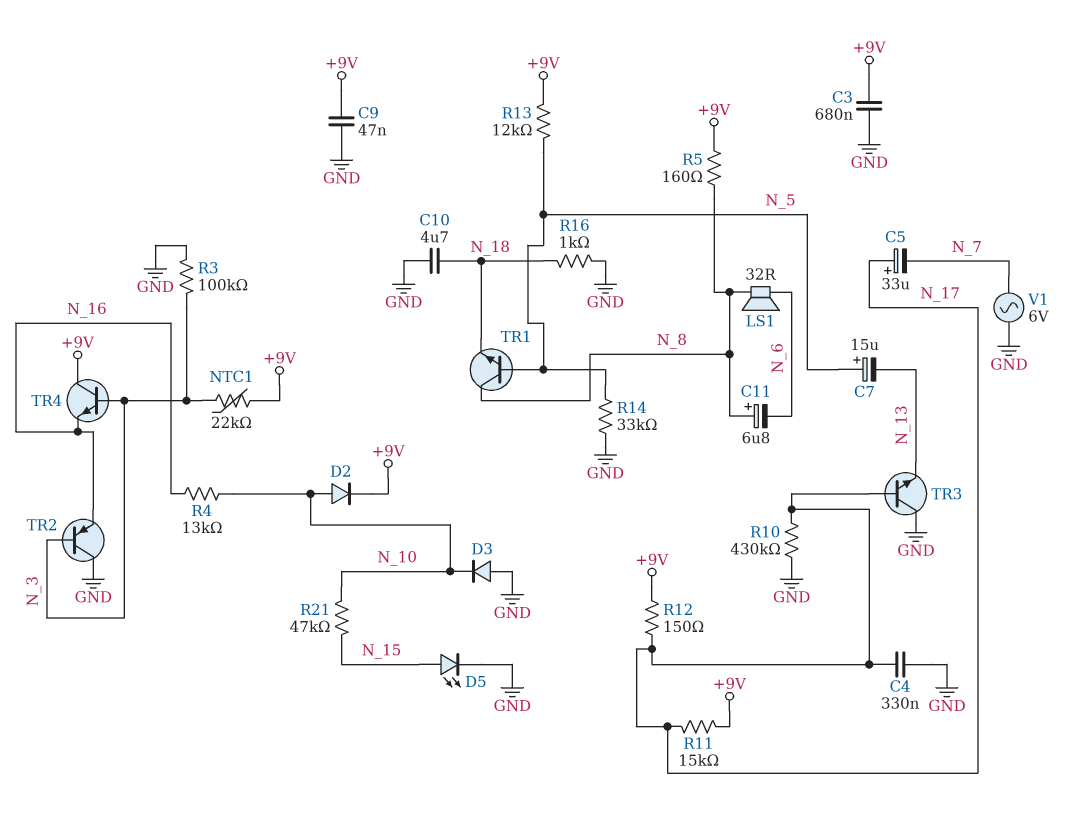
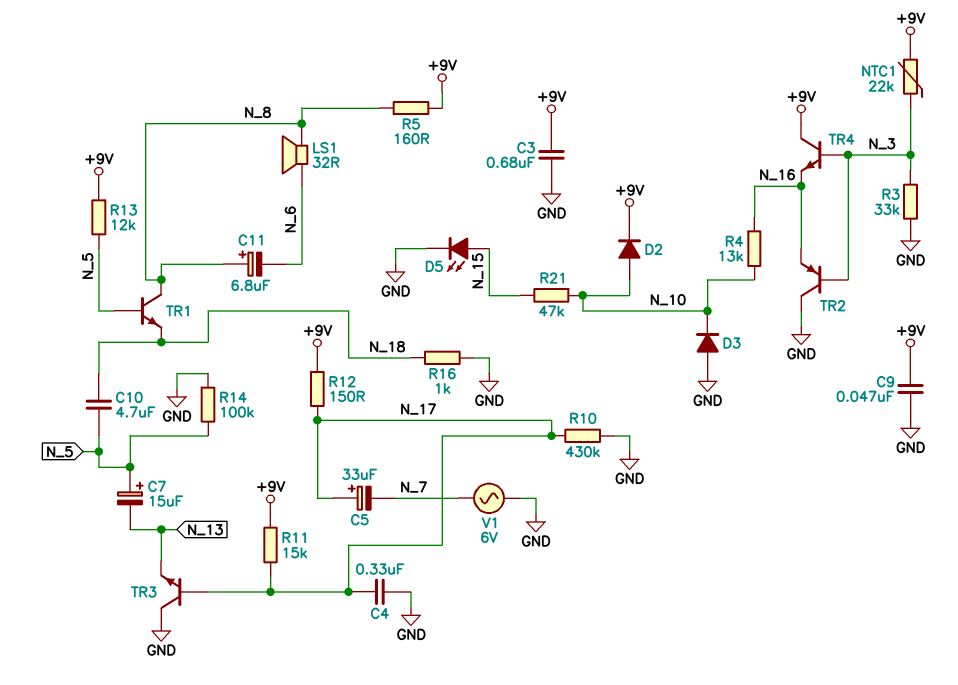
C10: 4.7uF (GND, N_18) -> 4.7uF (N_5, N_18)
R3: 100k (GND, N_3) -> 33k (GND, N_3)
R14: 33k (GND, N_5) -> 100k (GND, N_5)

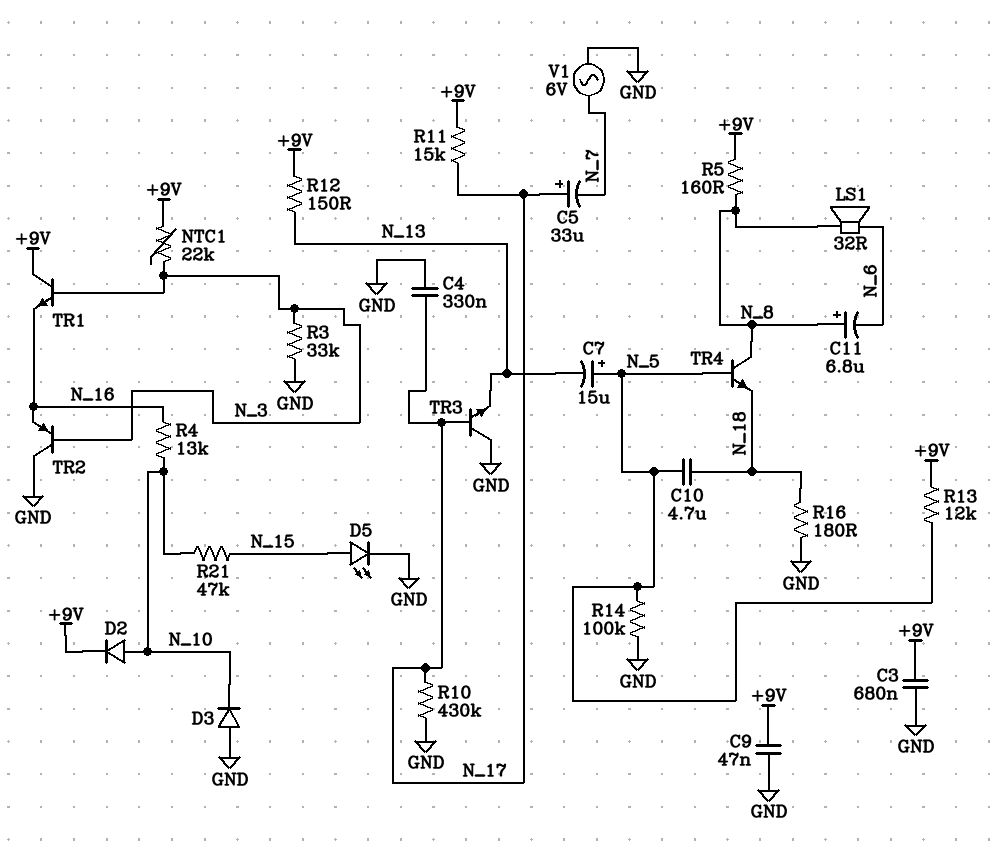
R12: 150 (+9V, N_17) -> 150 (+9V, N_13)
R16: 1k (GND, N_18) -> 180 (GND, N_18)
TR1: NPN (B N_5, C N_8, E N_18) -> NPN (B N_3, C +9V, E N_16)
TR4: NPN (B N_3, C +9V, E N_16) -> NPN (B N_5, C N_8, E N_18)

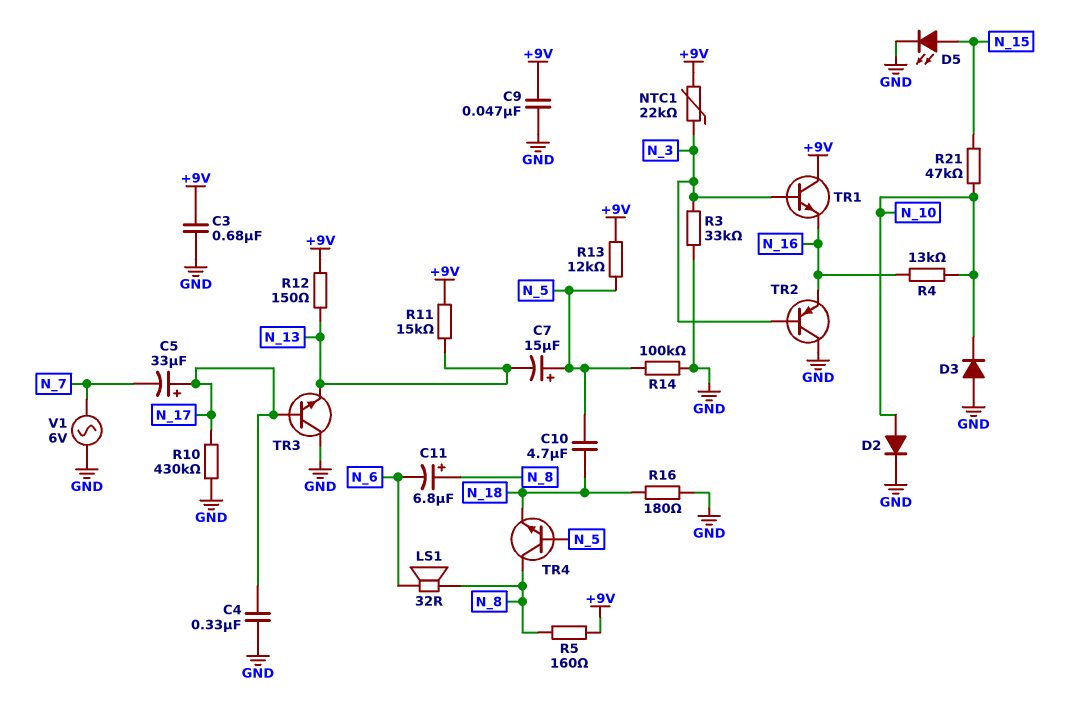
D2: diode (A N_10, K +9V) -> diode (A N_10, K GND)
R11: 15k (+9V, N_17) -> 15k (+9V, N_13)

